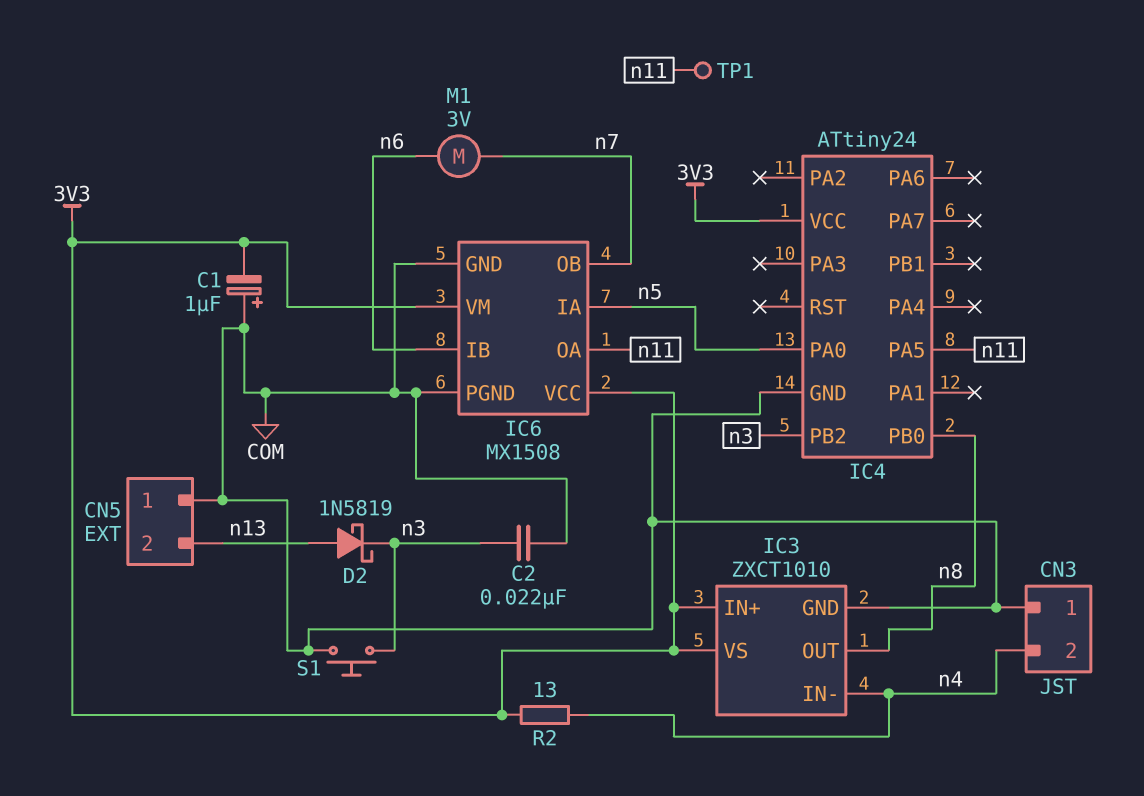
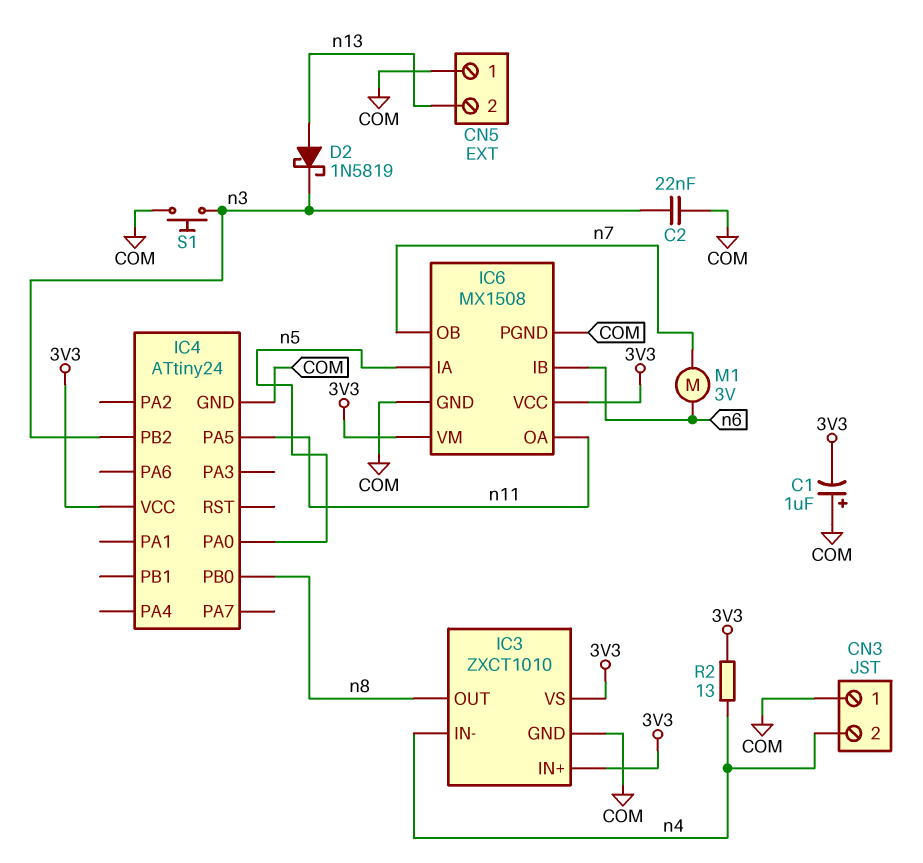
TP1: test point (n11) -> none

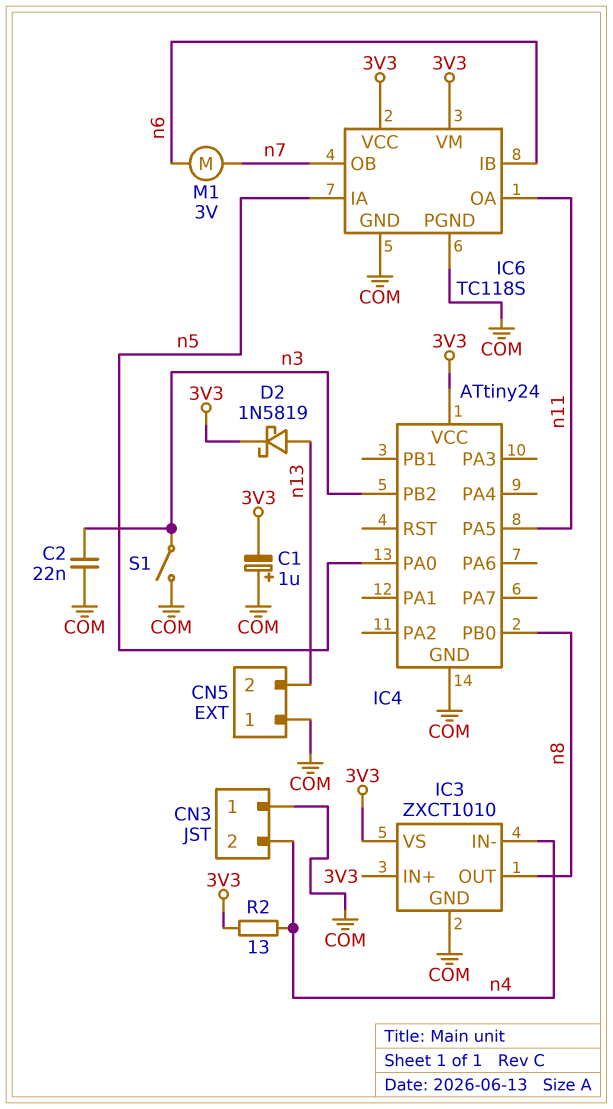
D2: schottky 1N5819 (A n13, K n3) -> schottky 1N5819 (A n13, K 3V3)
IC6: MX1508 -> TC118S
S1: button (COM, n3) -> switch (COM, n3)

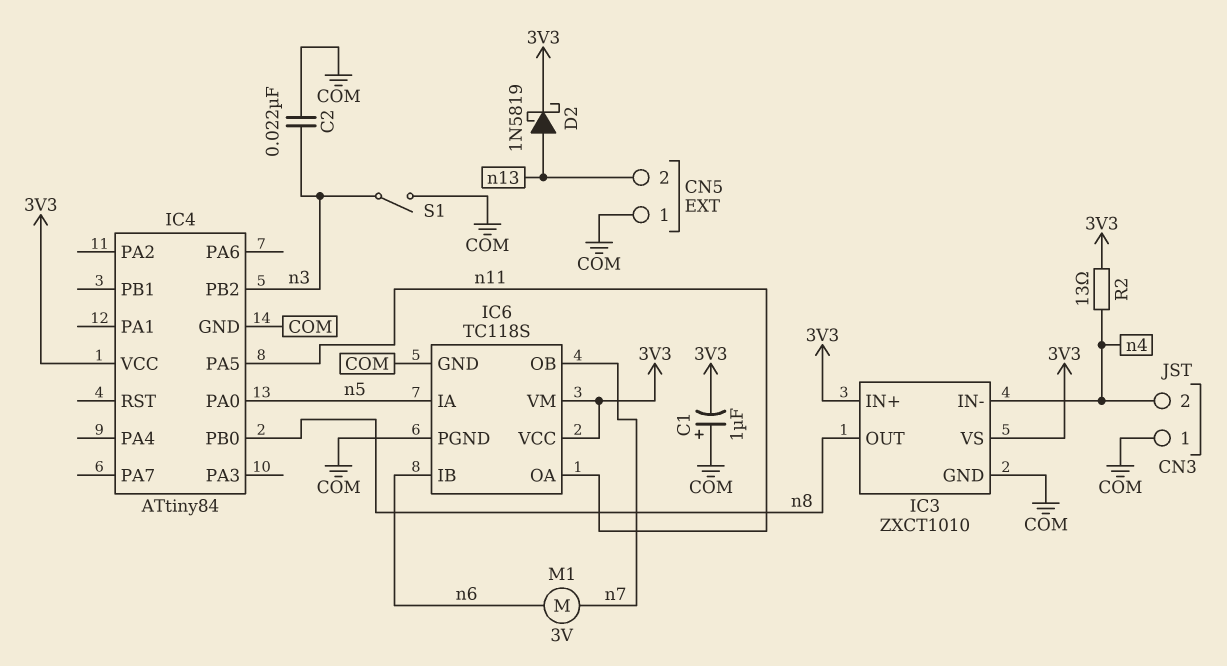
IC4: ATtiny24 -> ATtiny84

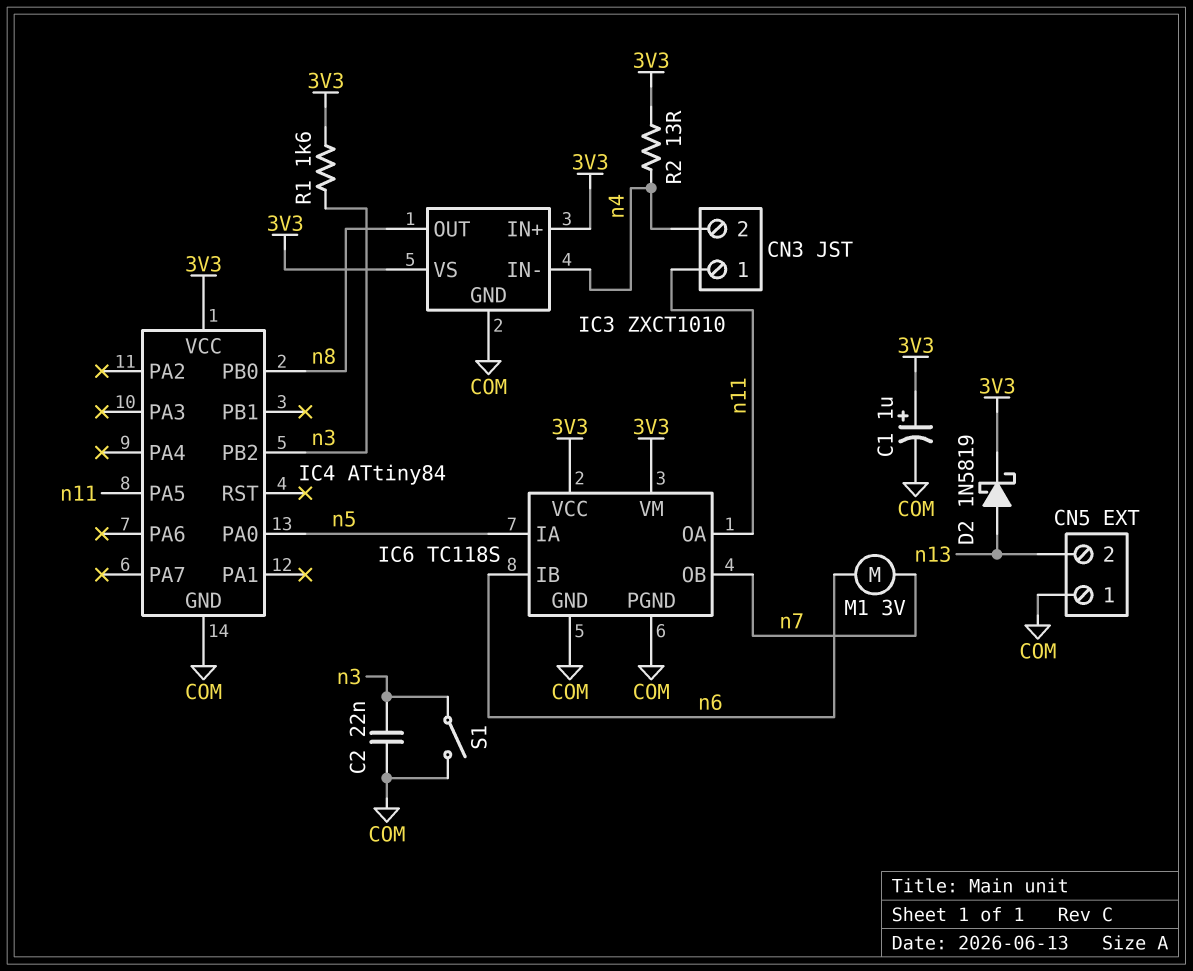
C1: 1uF (plus COM, minus 3V3) -> 1uF (plus 3V3, minus COM)
CN3 pin 1: COM -> n11
R1: none -> 1.6k (3V3, n3)

